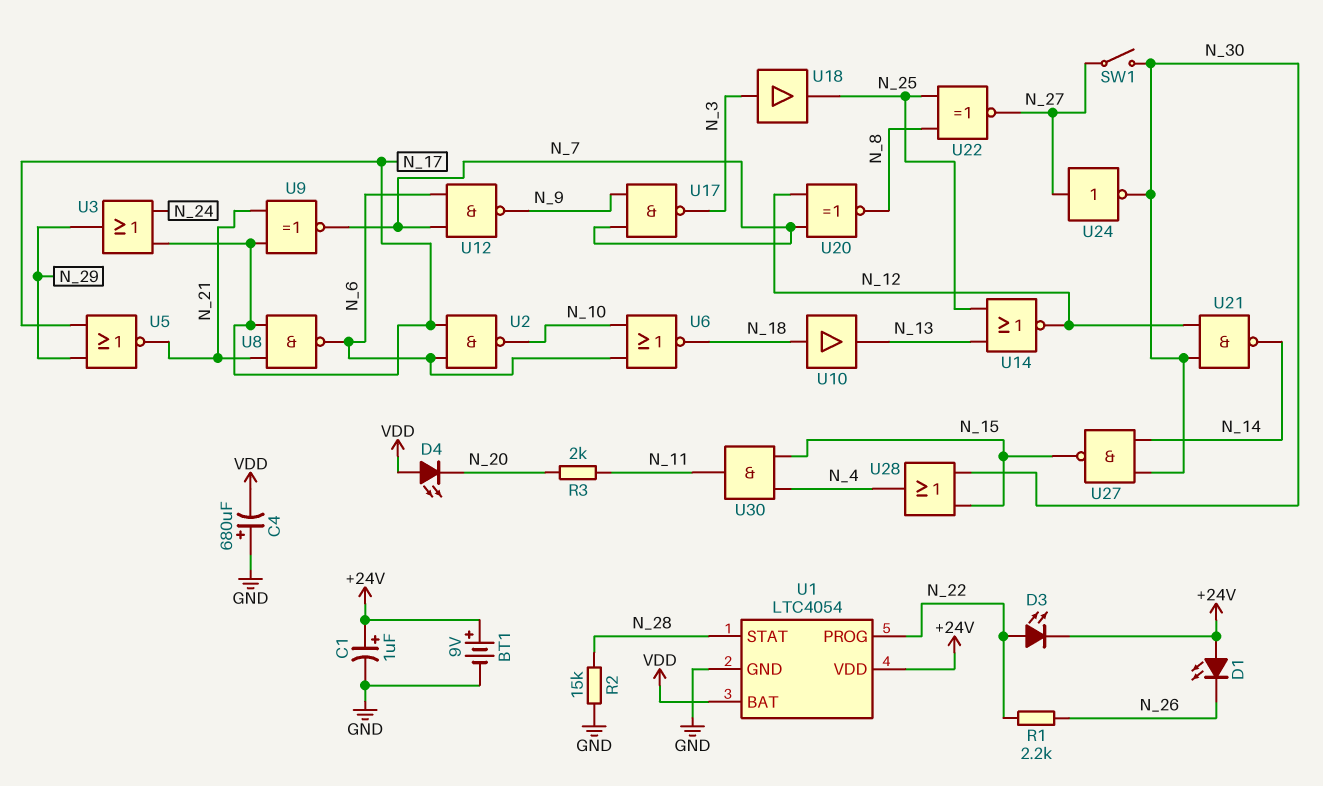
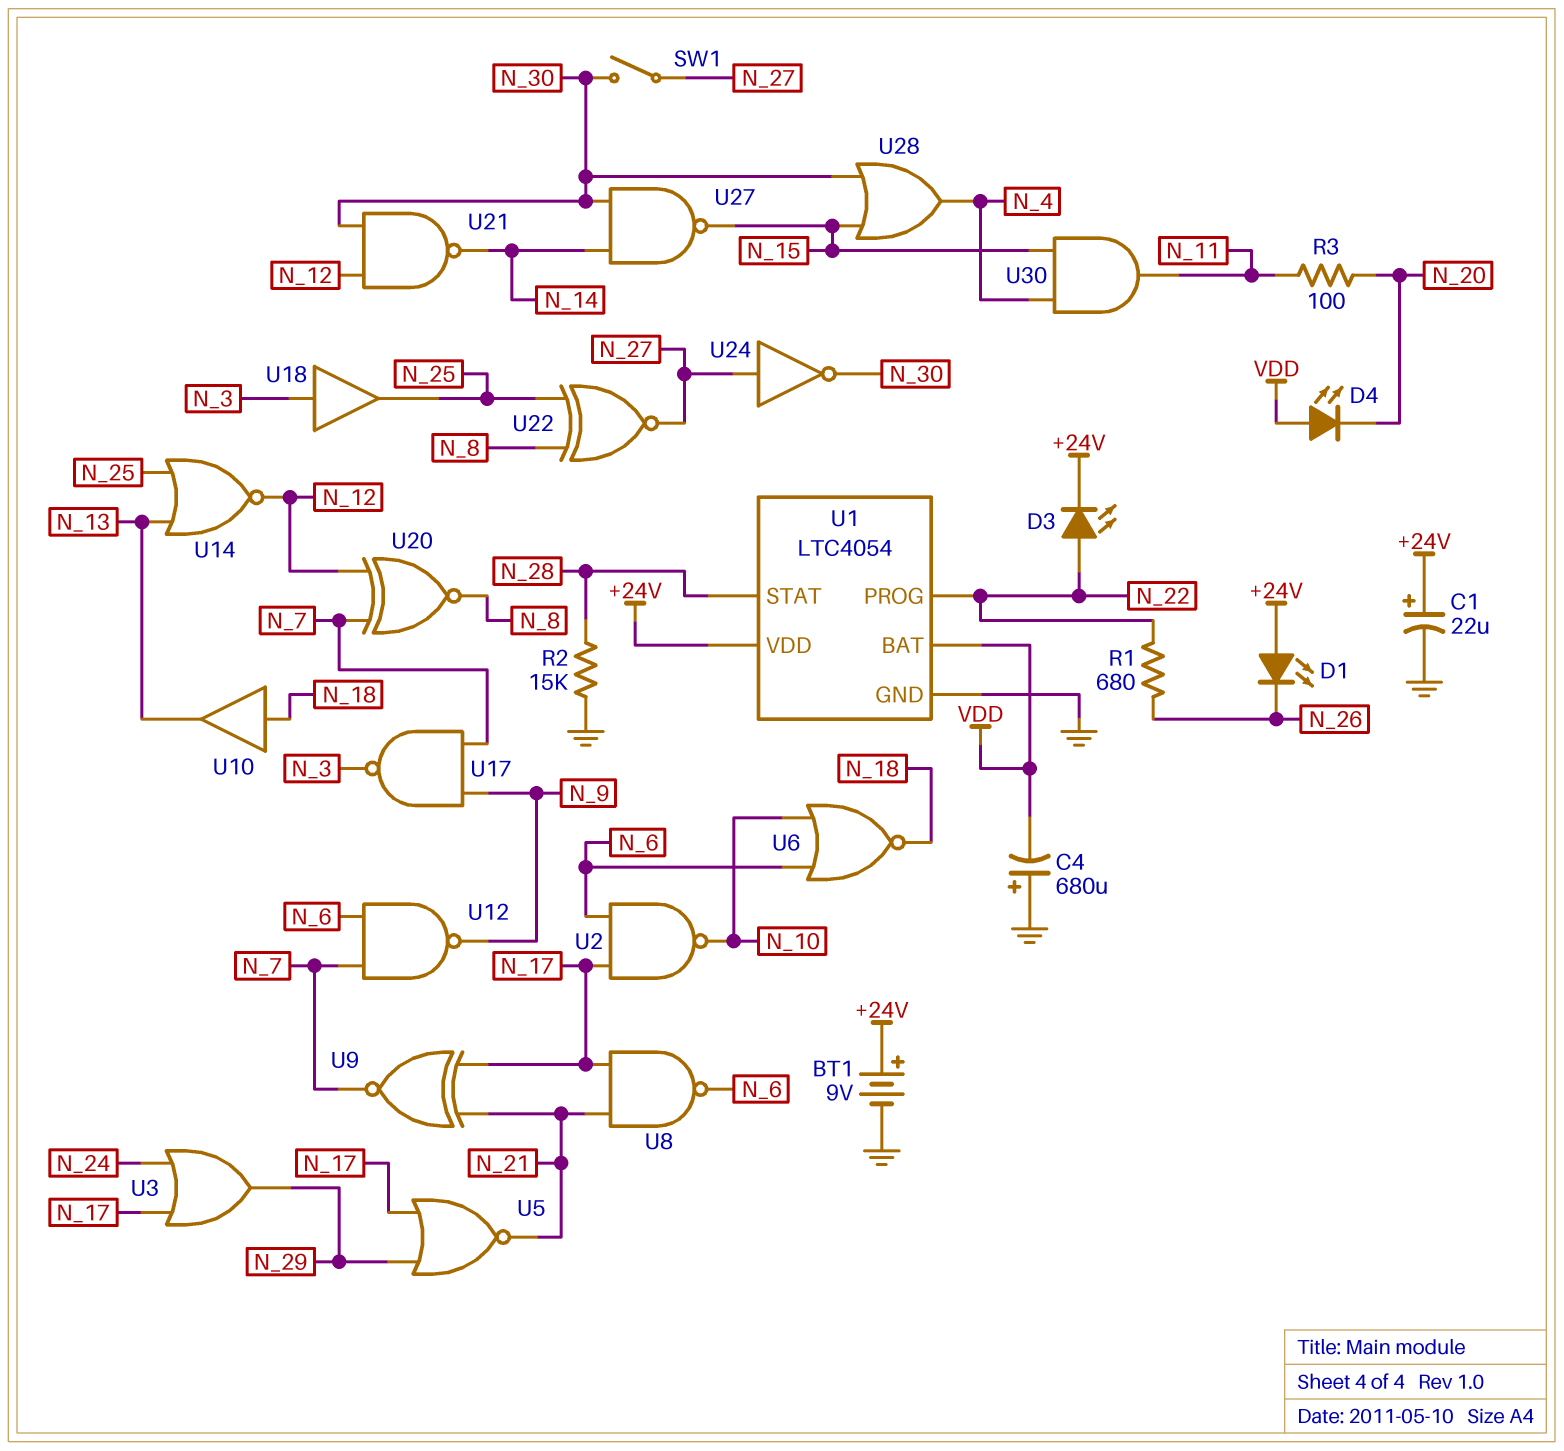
C1: 1uF (plus +24V, minus GND) -> 22uF (plus +24V, minus GND)
R1: 2.2k (N_22, N_26) -> 680 (N_22, N_26)
R3: 2k (N_11, N_20) -> 100 (N_11, N_20)

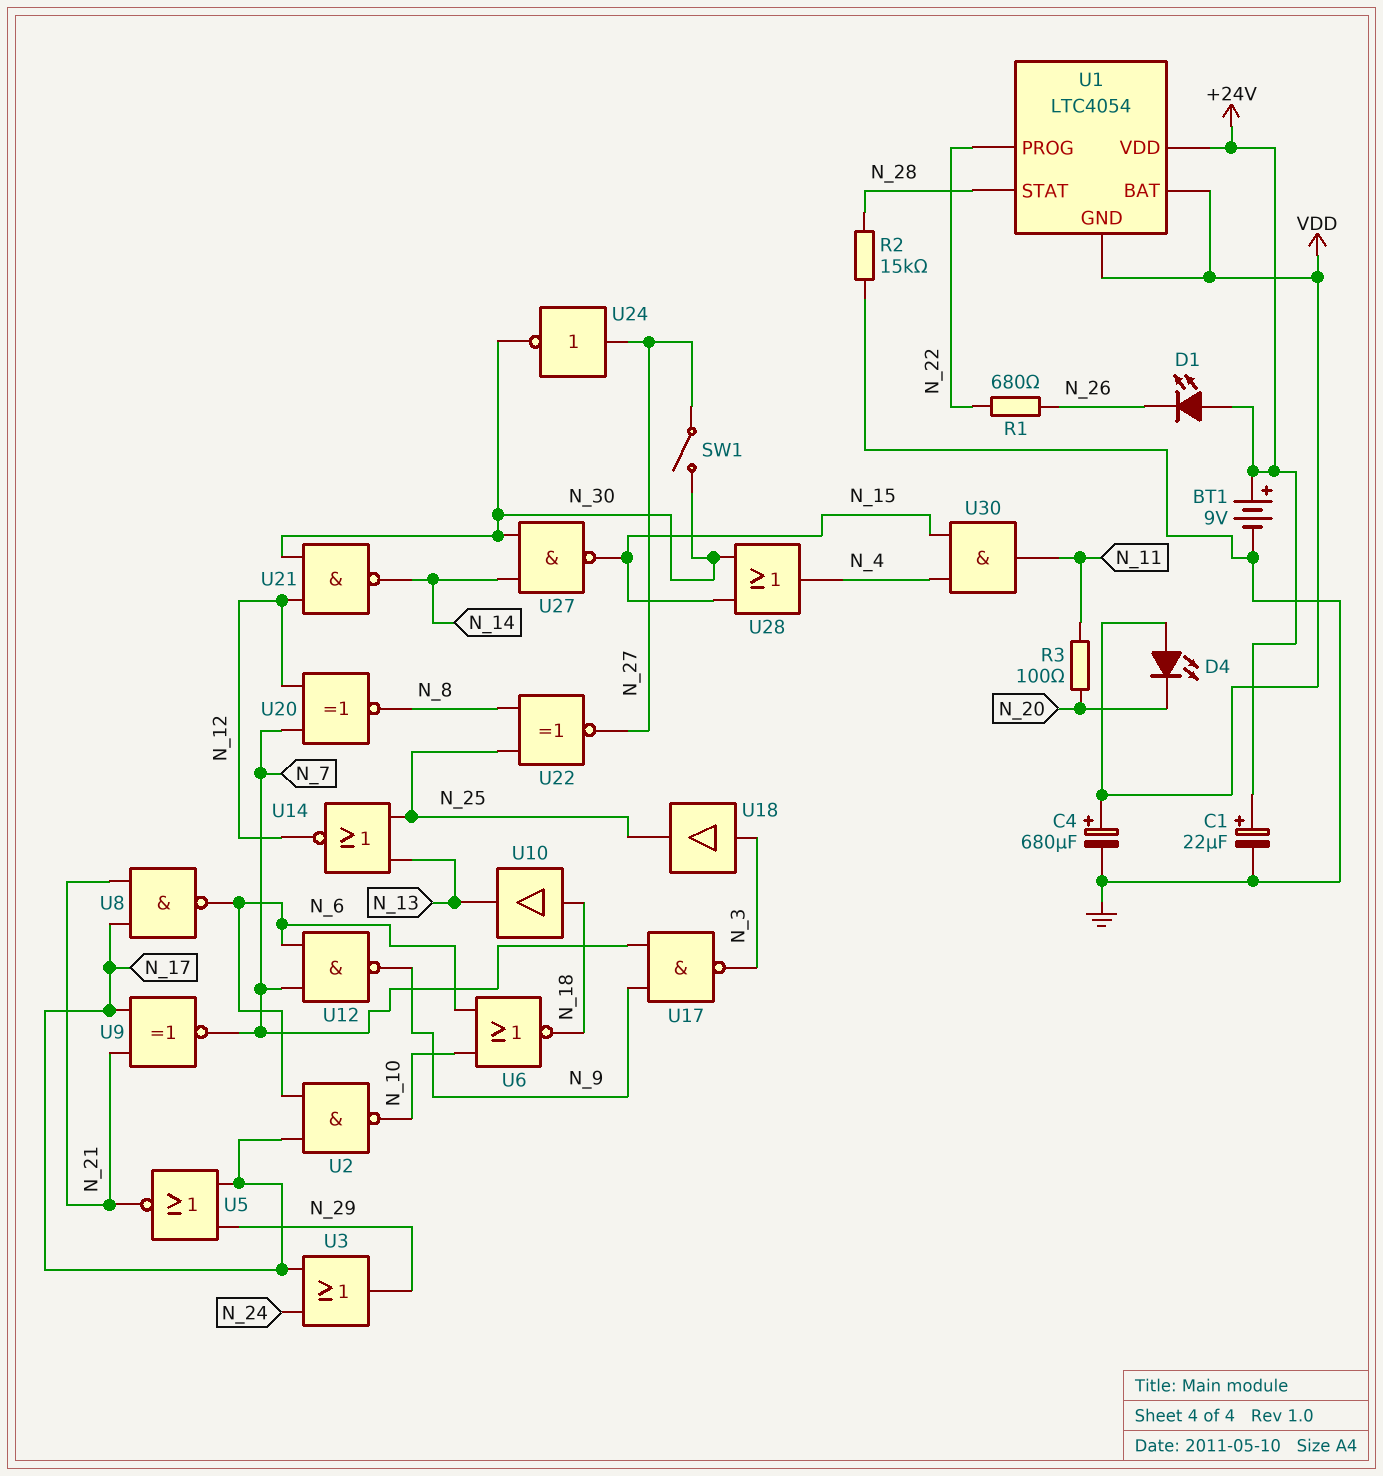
C4: 680uF (plus GND, minus VDD) -> 680uF (plus VDD, minus GND)
D3: LED (A N_22, K +24V) -> none
U1 pin GND: GND -> VDD

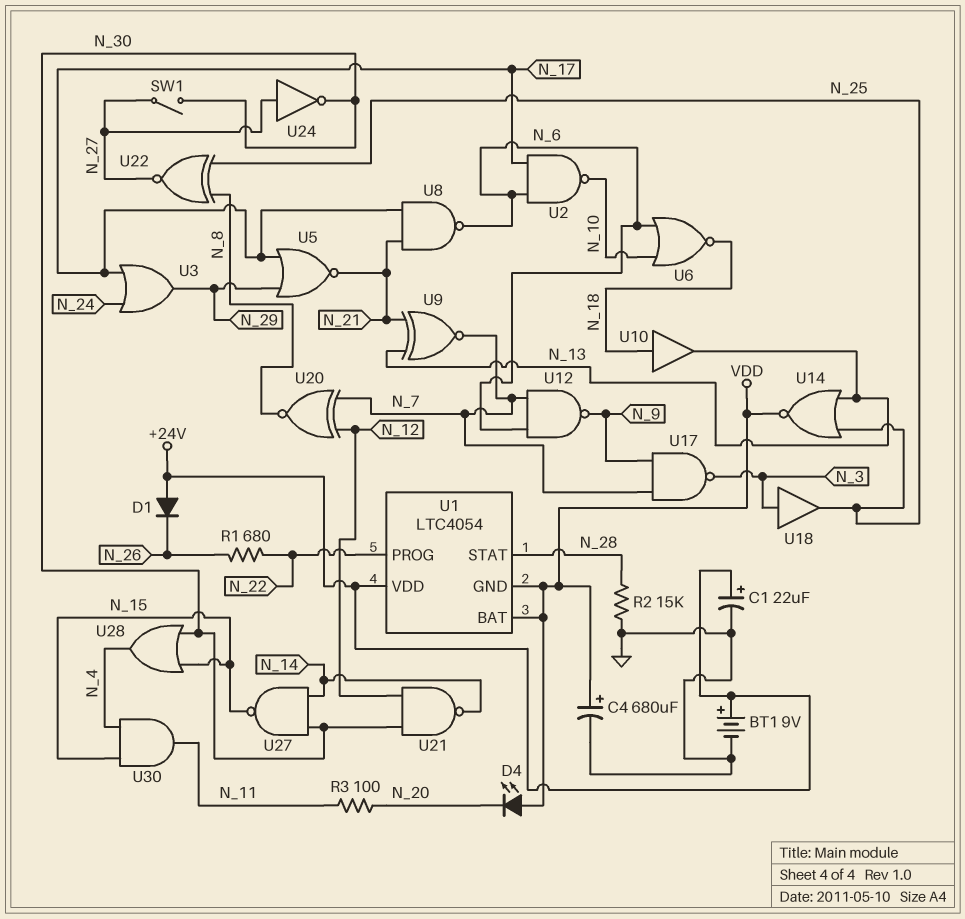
D1: LED (A +24V, K N_26) -> diode (A +24V, K N_26)
U9: XNOR (in N_17, in N_21, out N_7) -> XNOR (in N_13, in N_21, out N_7)
U14: NOR (in N_13, in N_25, out N_12) -> NOR (in N_13, in N_25, out VDD)

